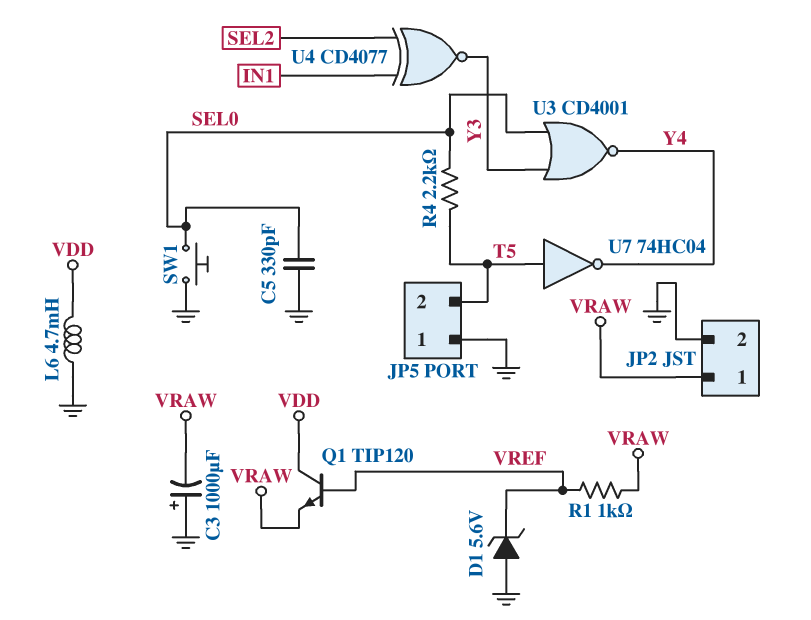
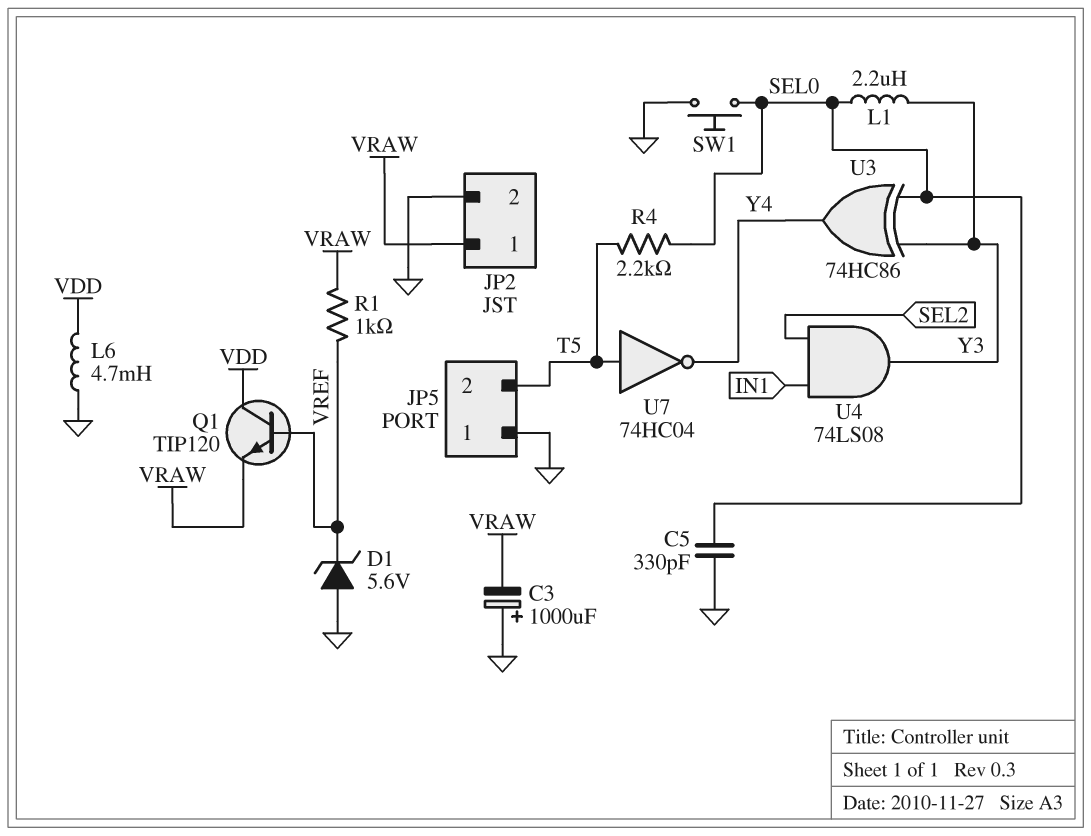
L1: none -> 2.2uH (SEL0, Y3)
U3: NOR CD4001 (in SEL0, in Y3, out Y4) -> XOR 74HC86 (in SEL0, in Y3, out Y4)
U4: XNOR CD4077 (in IN1, in SEL2, out Y3) -> AND 74LS08 (in IN1, in SEL2, out Y3)

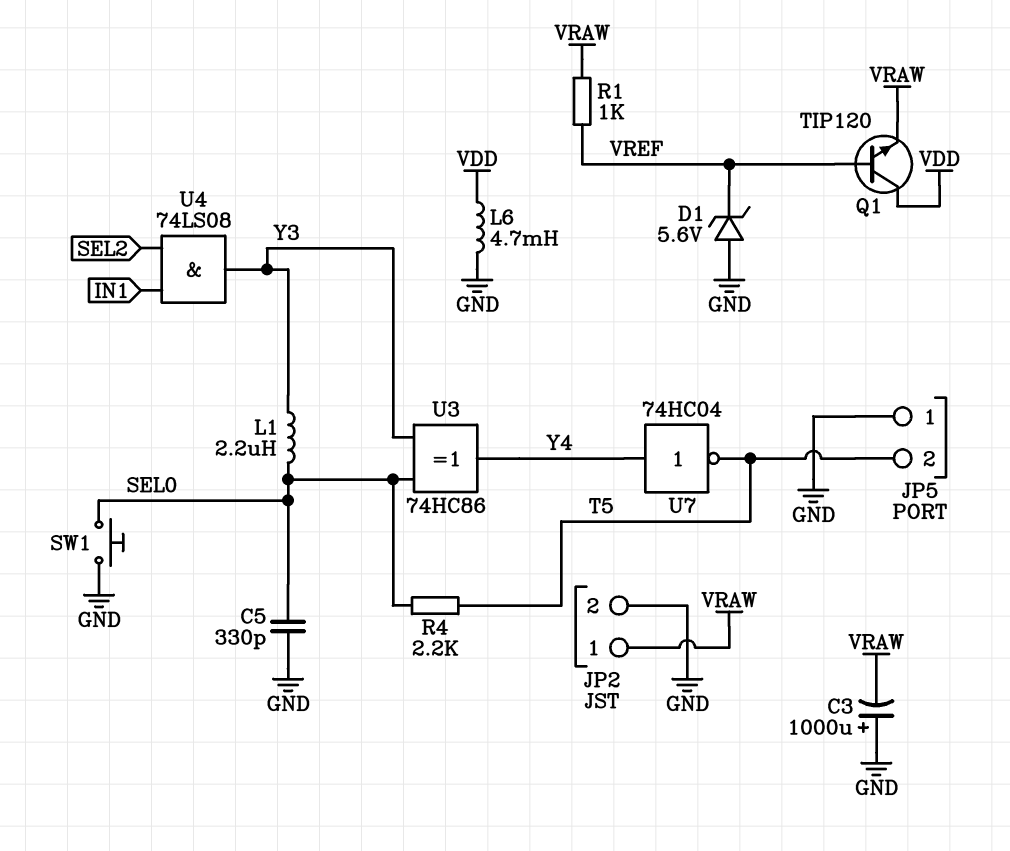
U7: NOT 74HC04 (in T5, out Y4) -> NOT 74HC04 (in Y4, out T5)

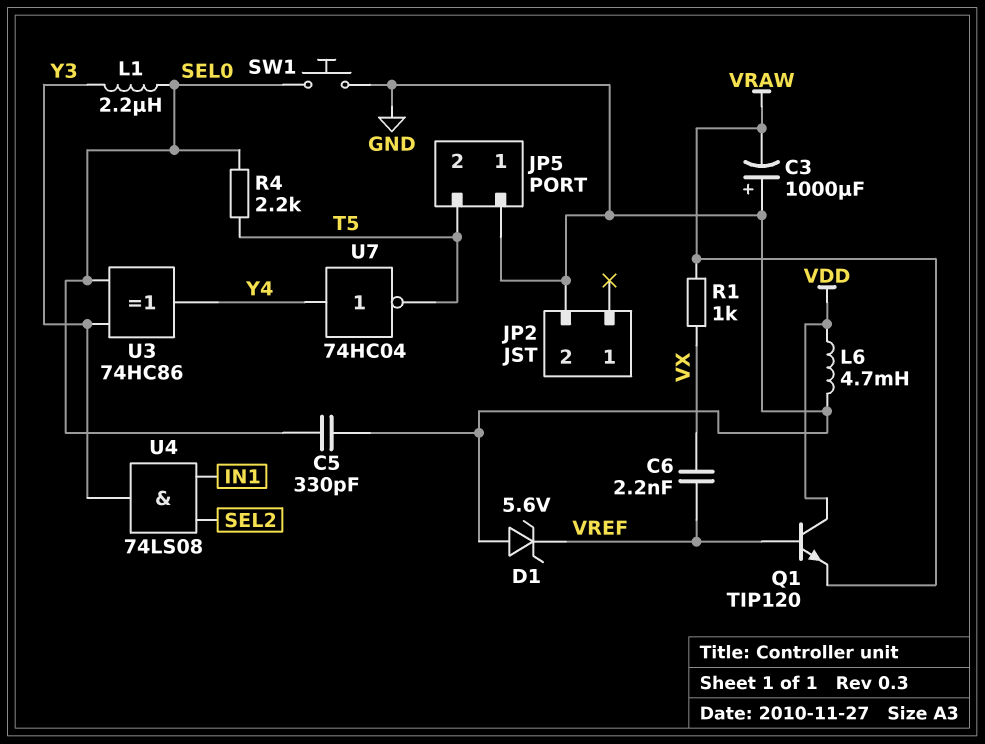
C6: none -> 2.2nF (VREF, VX)
JP2 pin 1: VRAW -> none
R1: 1k (VRAW, VREF) -> 1k (VRAW, VX)

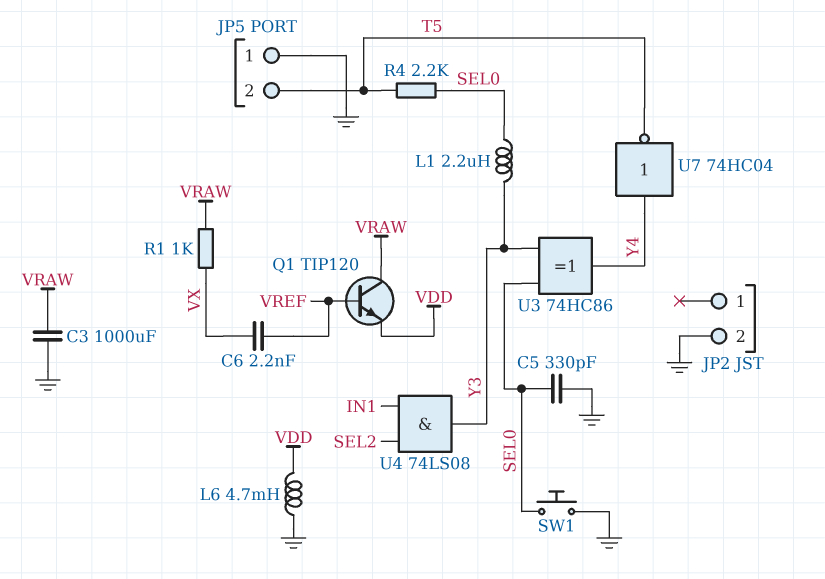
C3: 1000uF (plus GND, minus VRAW) -> 1000uF (GND, VRAW)
D1: zener 5.6V (A GND, K VREF) -> none
Q1: NPN TIP120 (B VREF, C VDD, E VRAW) -> NPN TIP120 (B VREF, C VRAW, E VDD)

